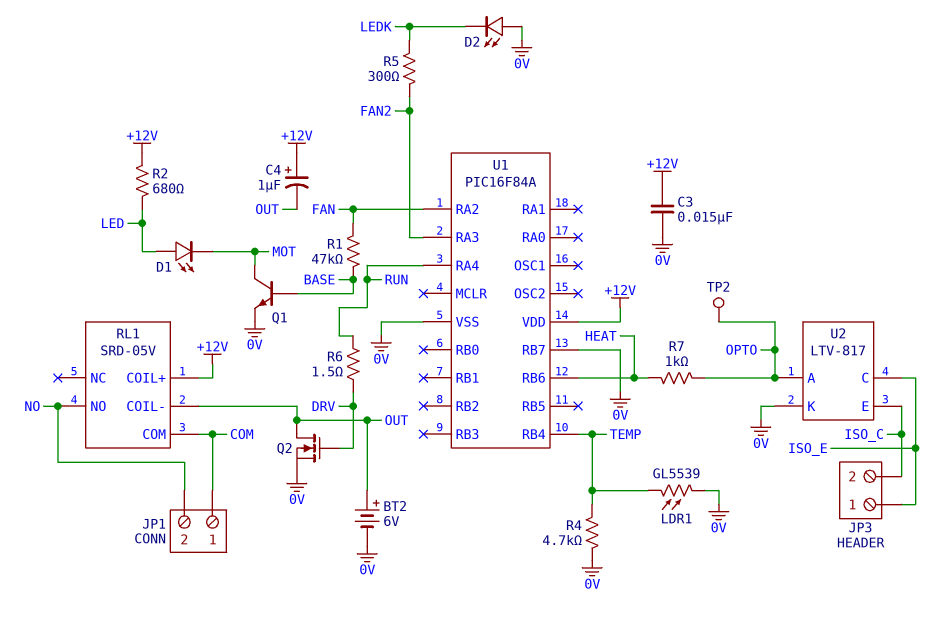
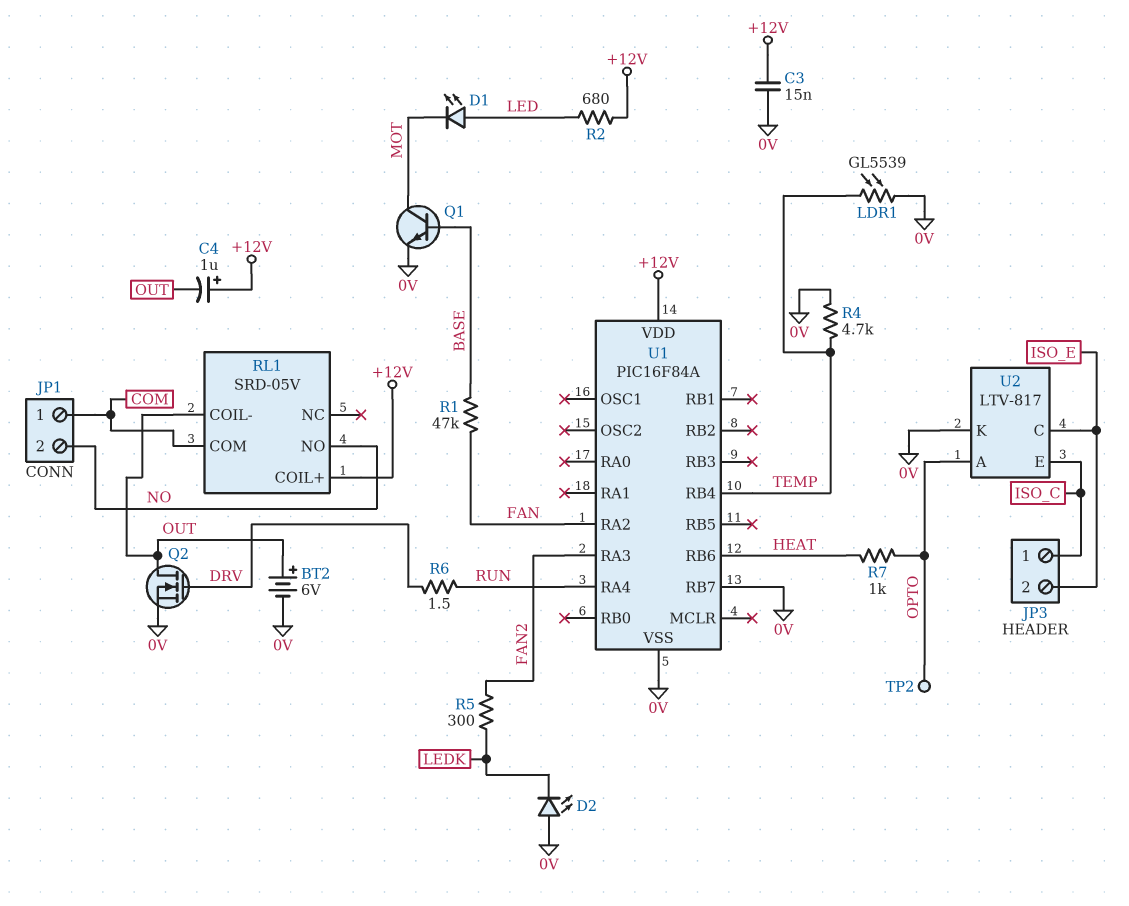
JP3 pin 1: ISO_E -> ISO_C
JP3 pin 2: ISO_C -> ISO_E

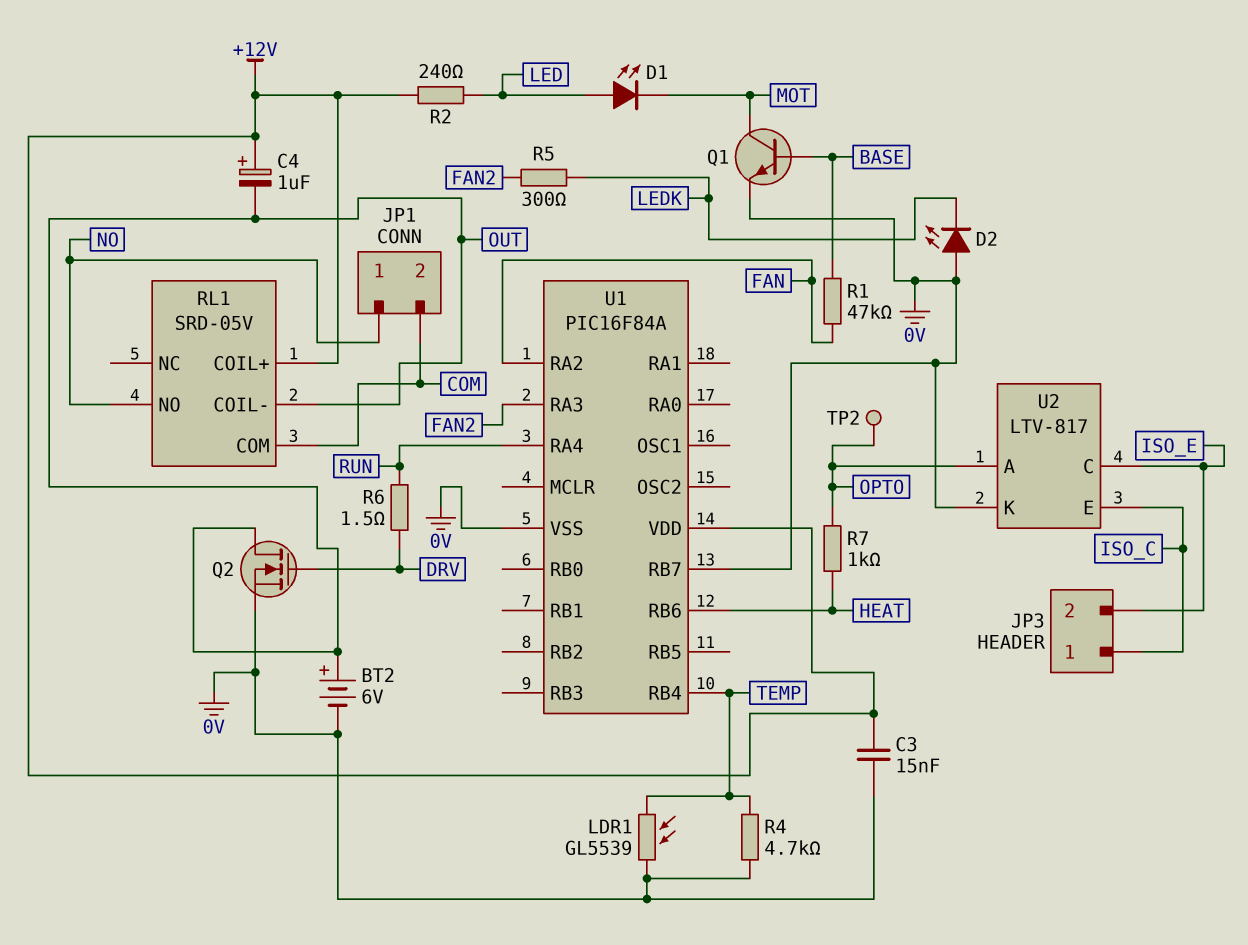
JP1 pin 1: COM -> NO
JP1 pin 2: NO -> COM
R2: 680 (+12V, LED) -> 240 (+12V, LED)

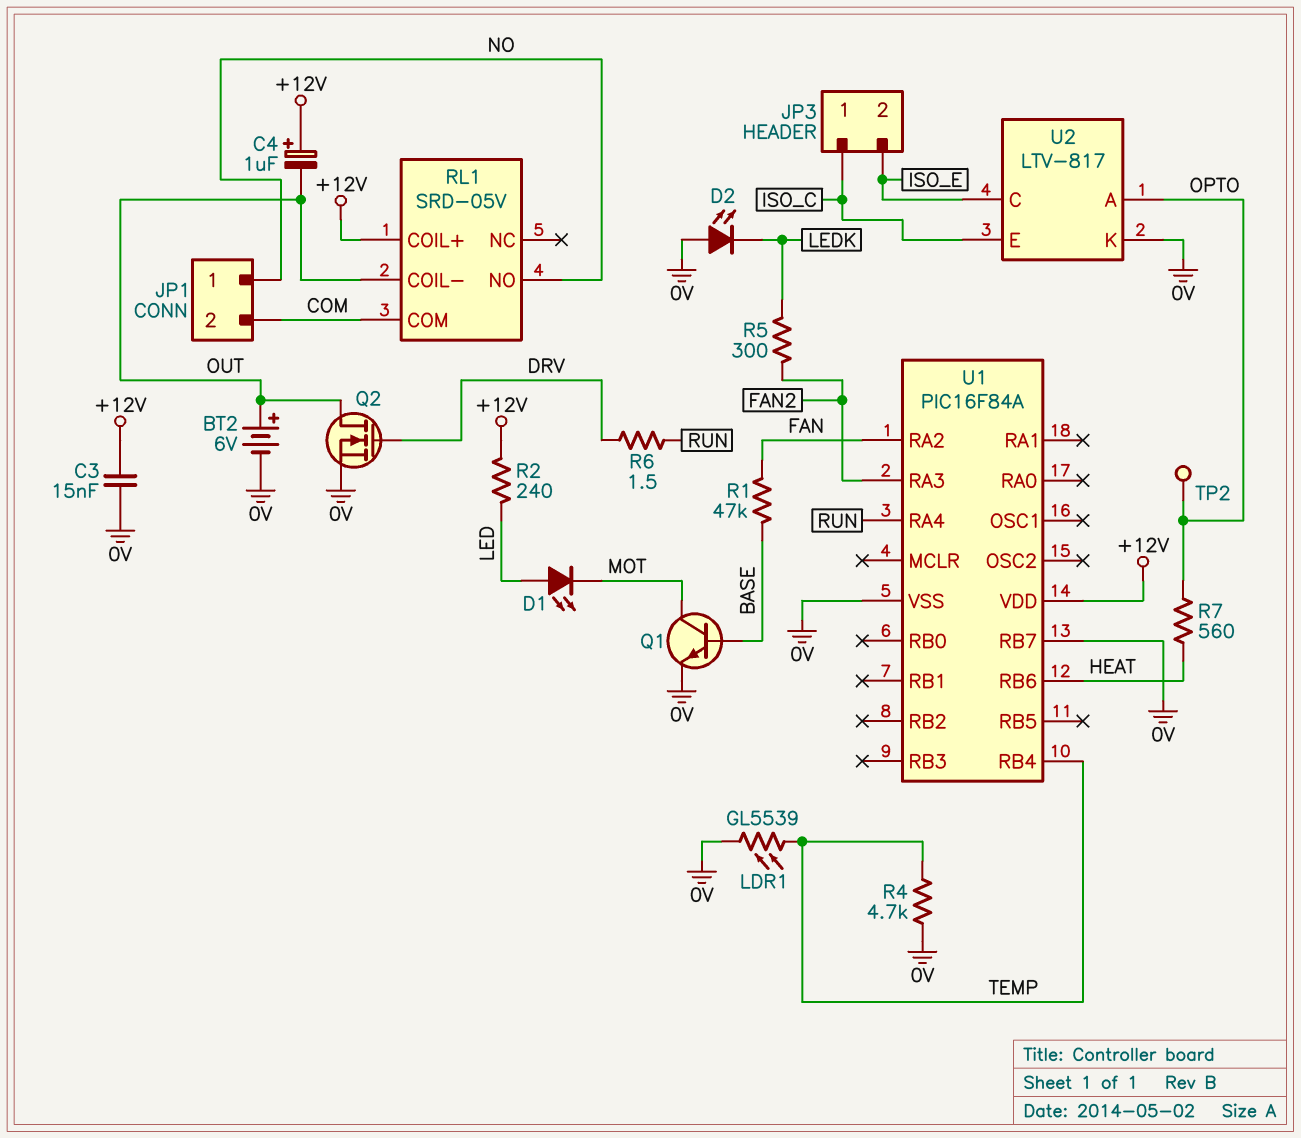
R7: 1k (HEAT, OPTO) -> 560 (HEAT, OPTO)

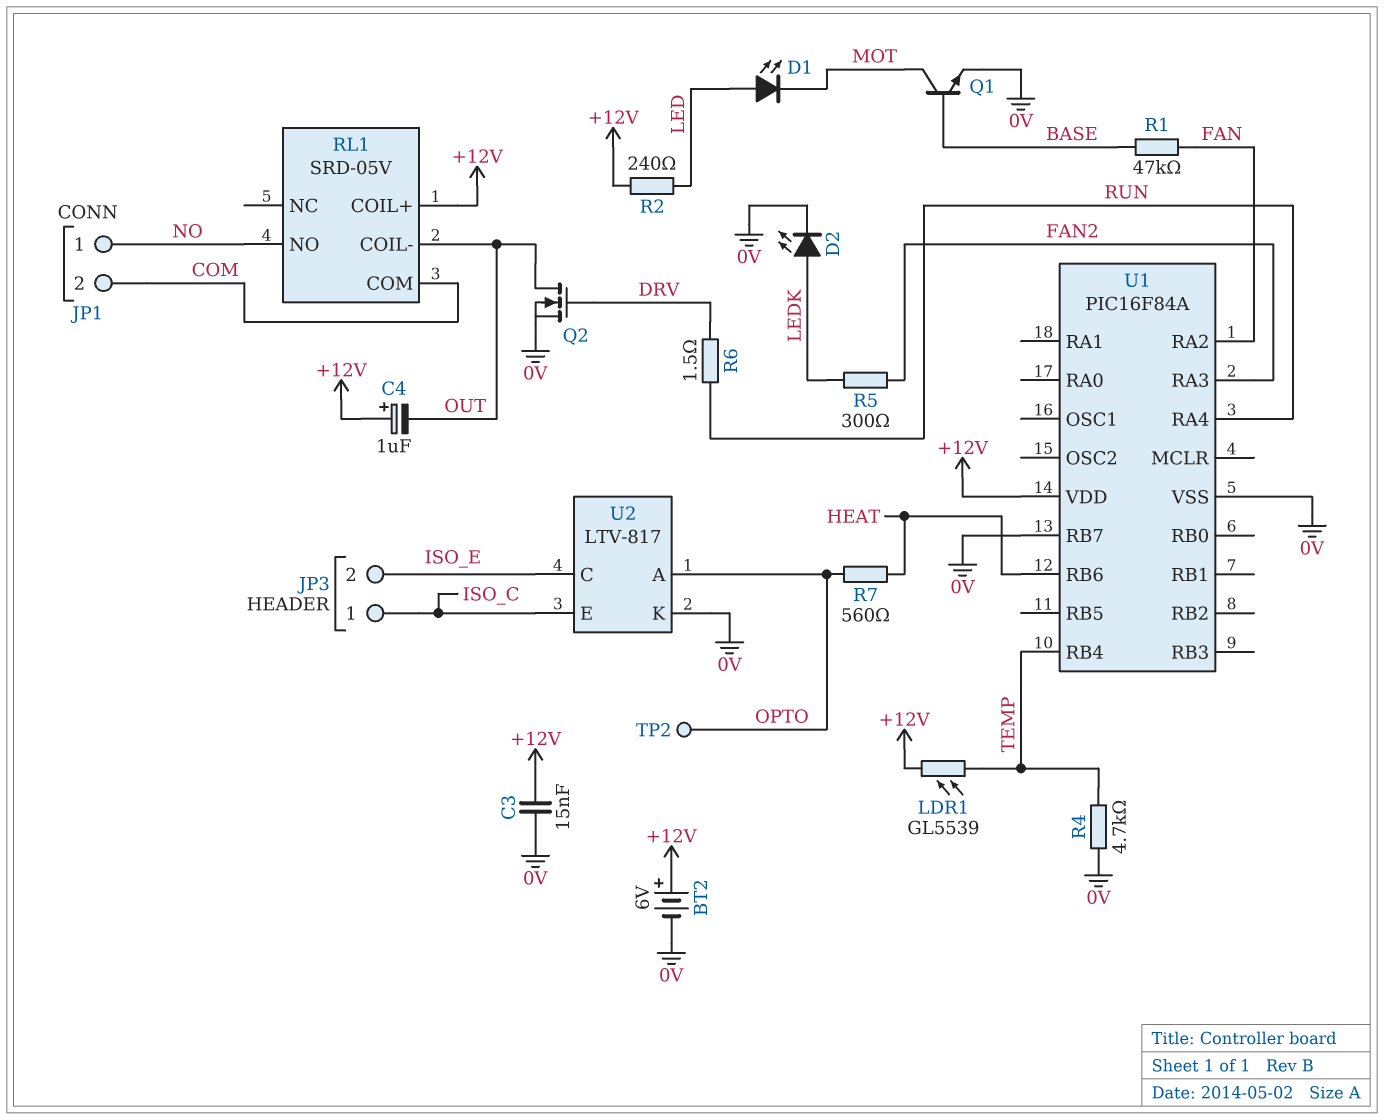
BT2: 6V (plus OUT, minus 0V) -> 6V (plus +12V, minus 0V)
D2: LED (A 0V, K LEDK) -> LED (A LEDK, K 0V)
LDR1: GL5539 (0V, TEMP) -> GL5539 (+12V, TEMP)

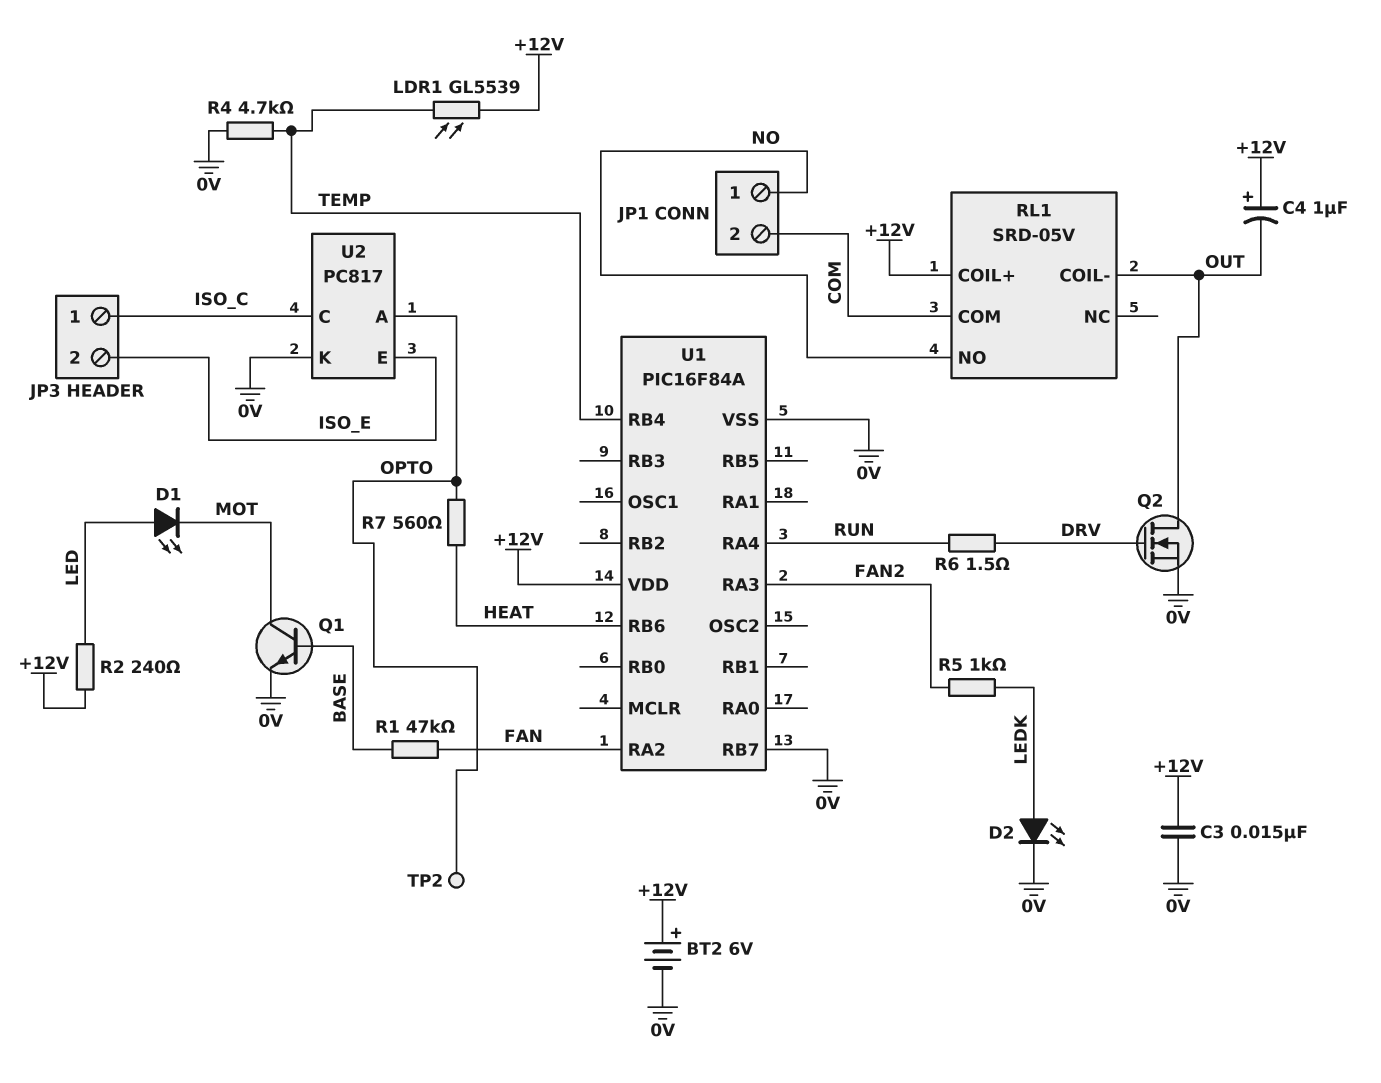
R5: 300 (FAN2, LEDK) -> 1k (FAN2, LEDK)
U2: LTV-817 -> PC817
U2 pin C: ISO_E -> ISO_C
U2 pin E: ISO_C -> ISO_E

